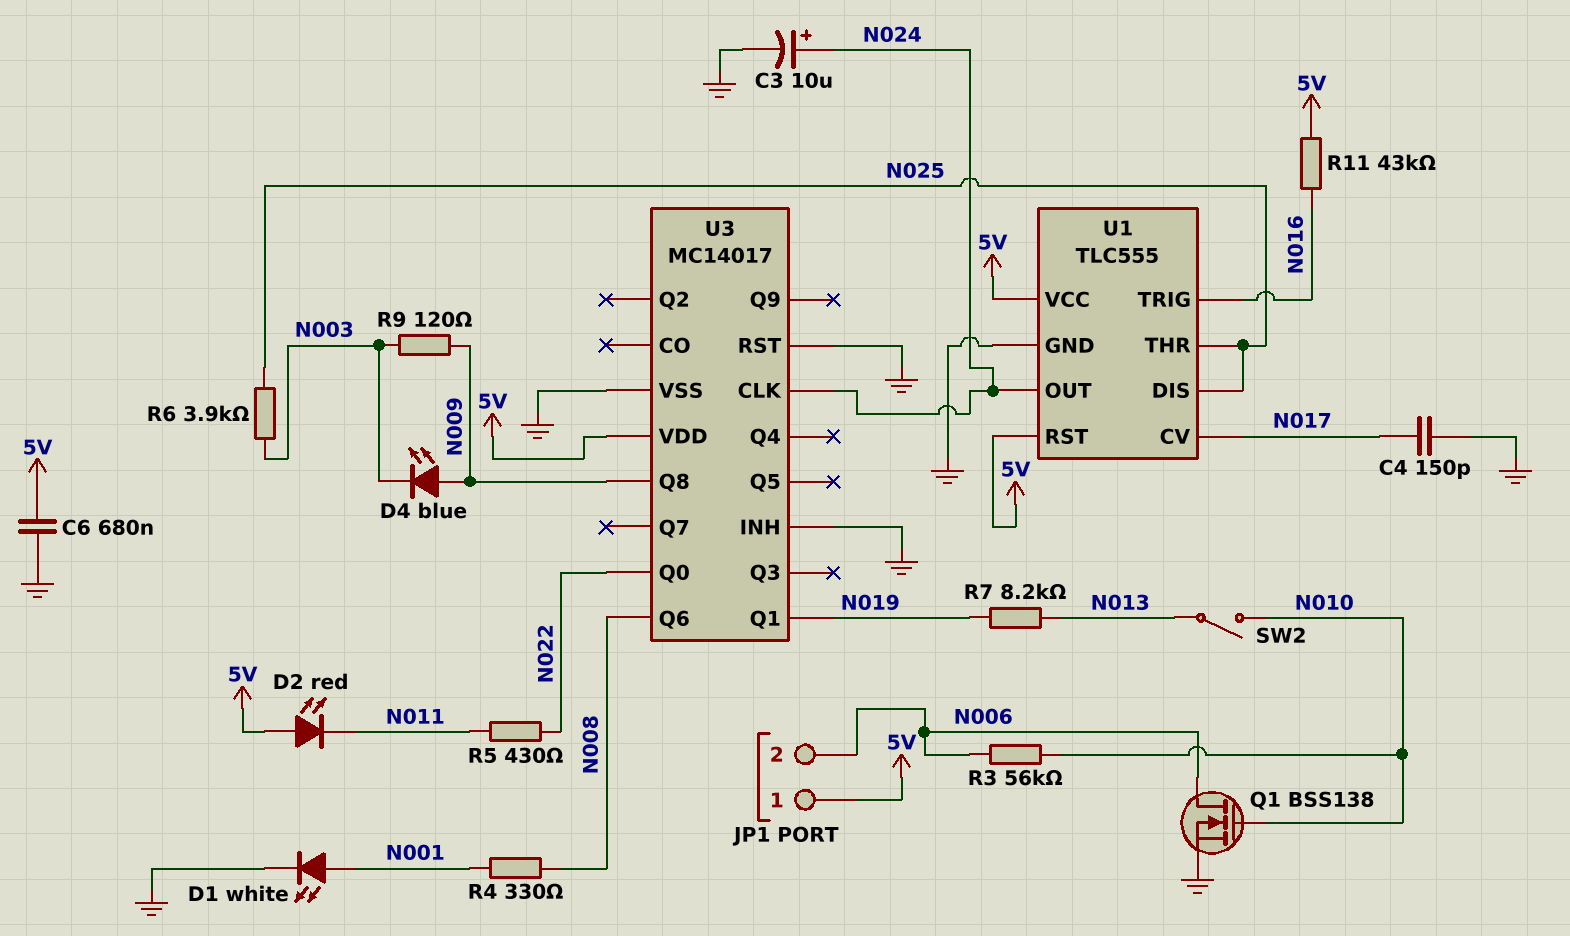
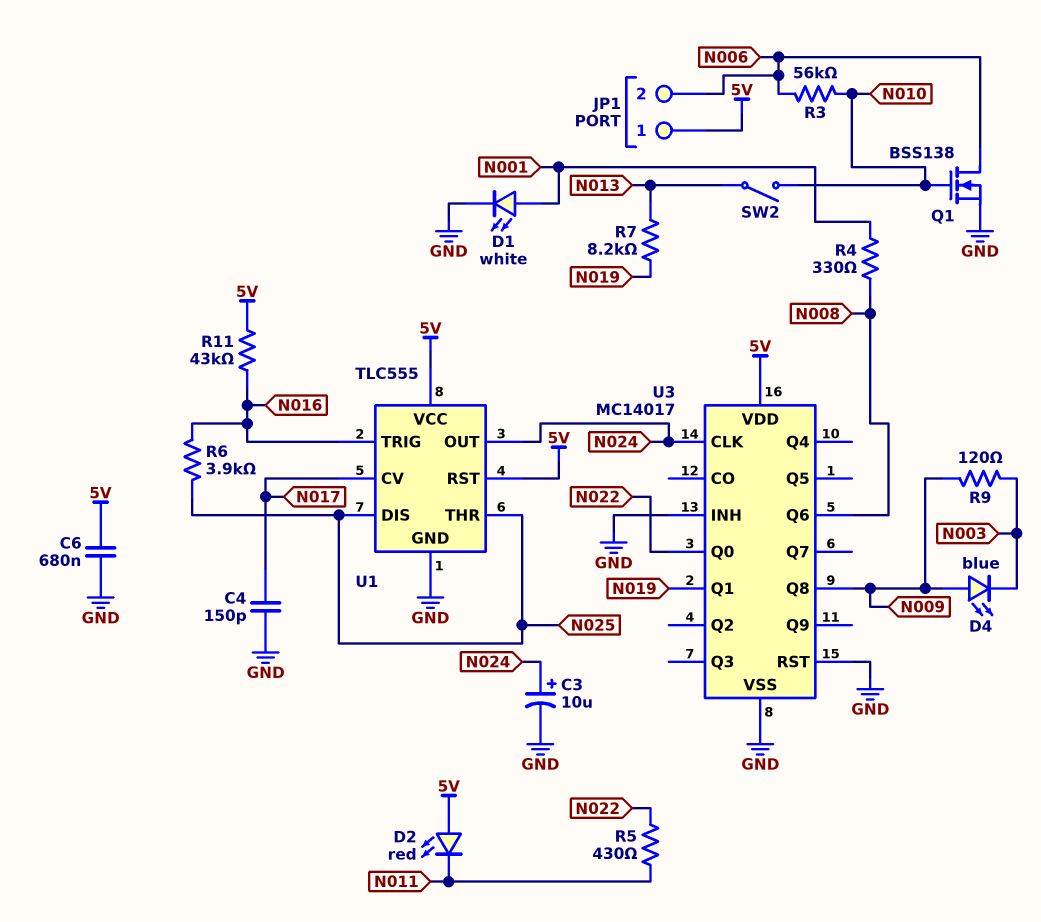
R6: 3.9k (N003, N025) -> 3.9k (N016, N025)

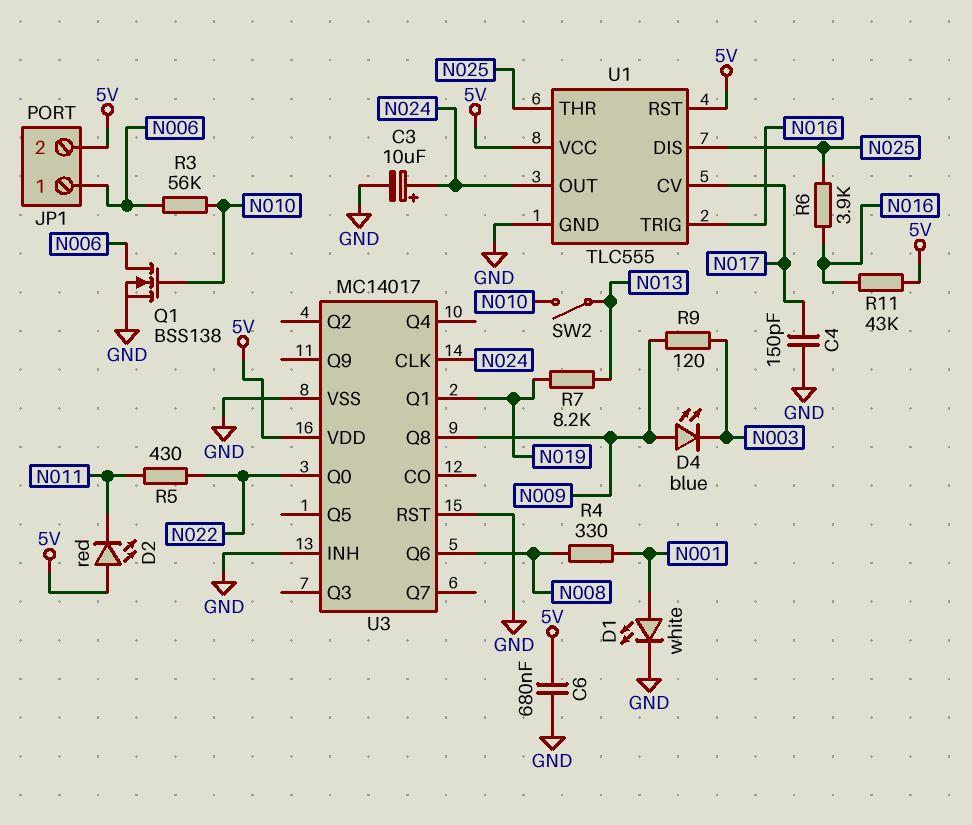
JP1 pin 1: 5V -> N006
JP1 pin 2: N006 -> 5V

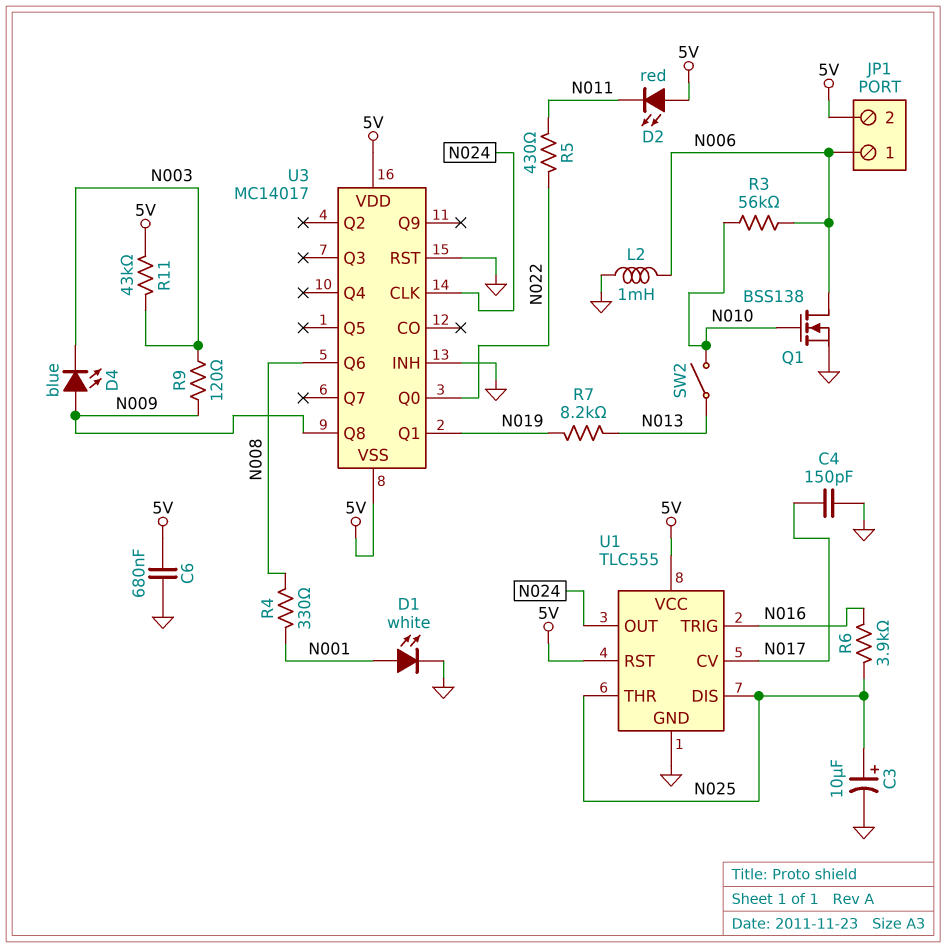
C3: 10uF (plus N024, minus GND) -> 10uF (plus N025, minus GND)
L2: none -> 1mH (GND, N006)
R11: 43k (5V, N016) -> 43k (5V, N003)
U3 pin VSS: GND -> 5V

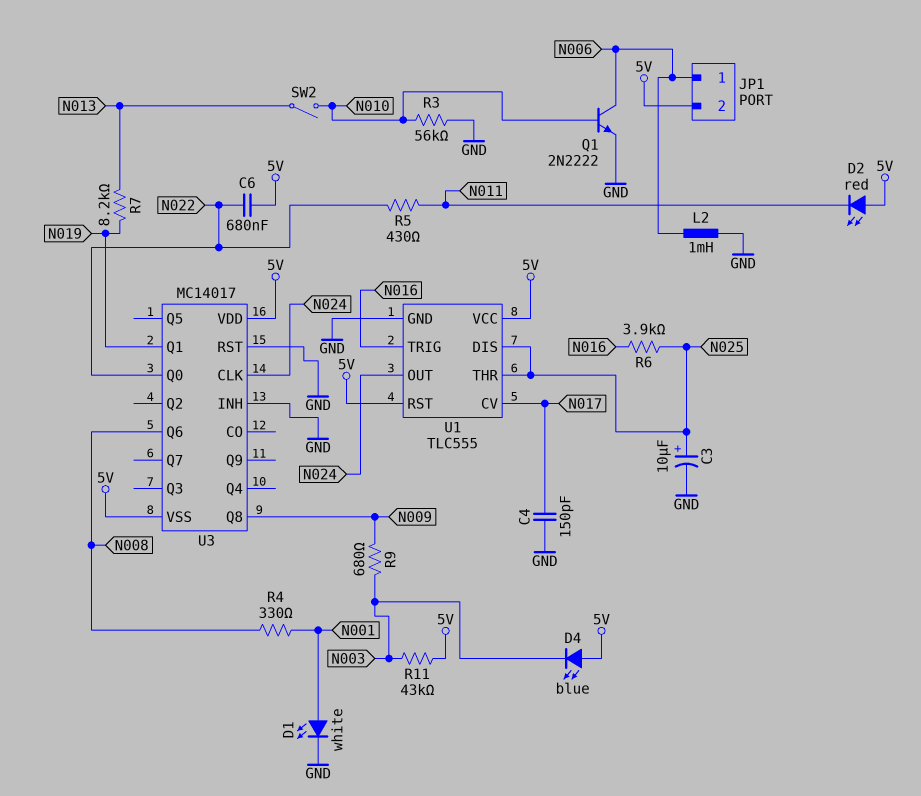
C6: 680nF (5V, GND) -> 680nF (5V, N022)
D4: LED blue (A N009, K N003) -> LED blue (A 5V, K N003)
Q1: NMOS BSS138 (G N010, D N006, S GND) -> NPN 2N2222 (B N010, C N006, E GND)
R3: 56k (N006, N010) -> 56k (GND, N010)
R9: 120 (N003, N009) -> 680 (N003, N009)

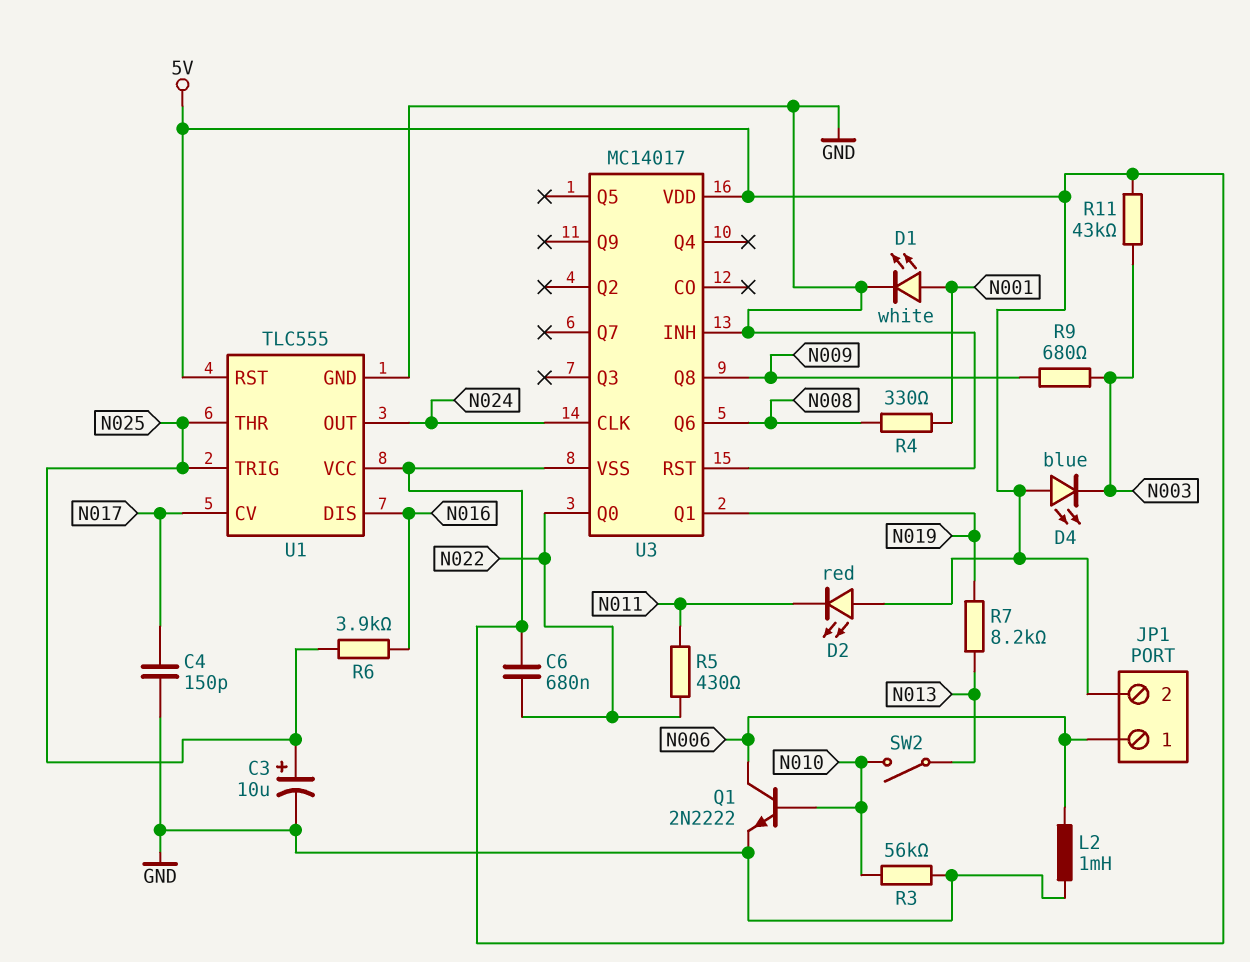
U1 pin DIS: N025 -> N016
U1 pin TRIG: N016 -> N025

